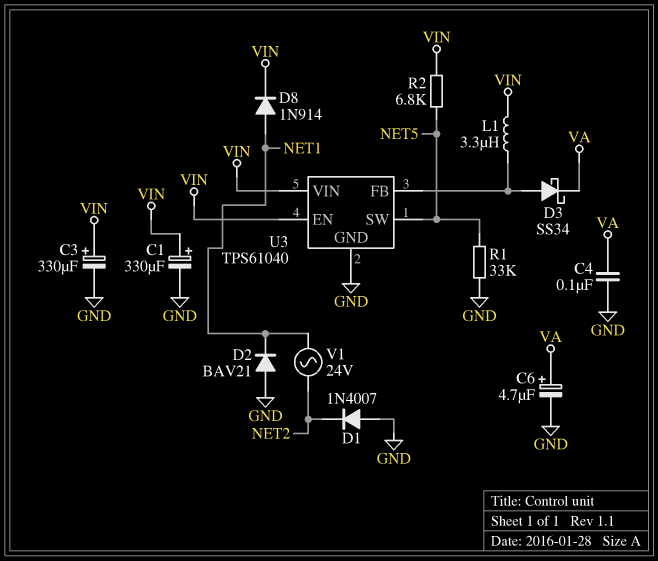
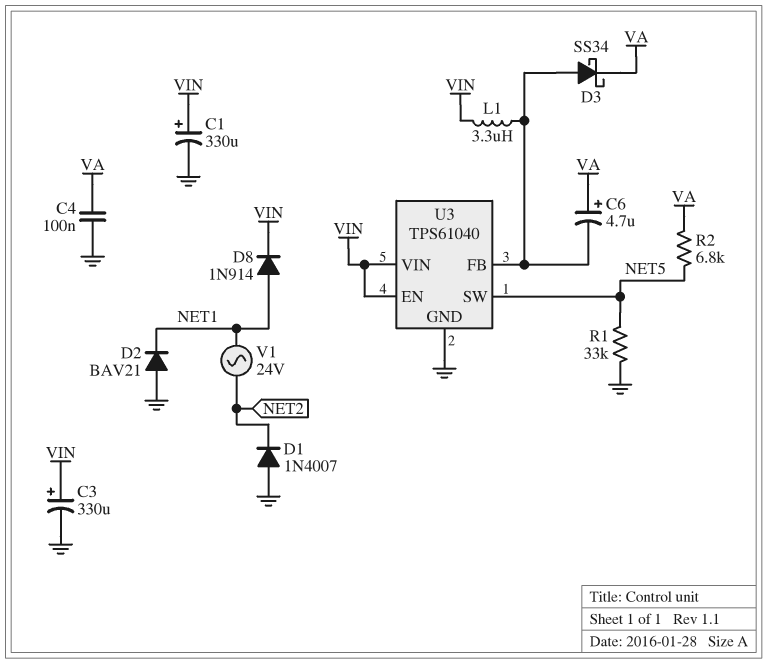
C6: 4.7uF (plus VA, minus GND) -> 4.7uF (plus VA, minus U3/FB)
R2: 6.8k (NET5, VIN) -> 6.8k (NET5, VA)

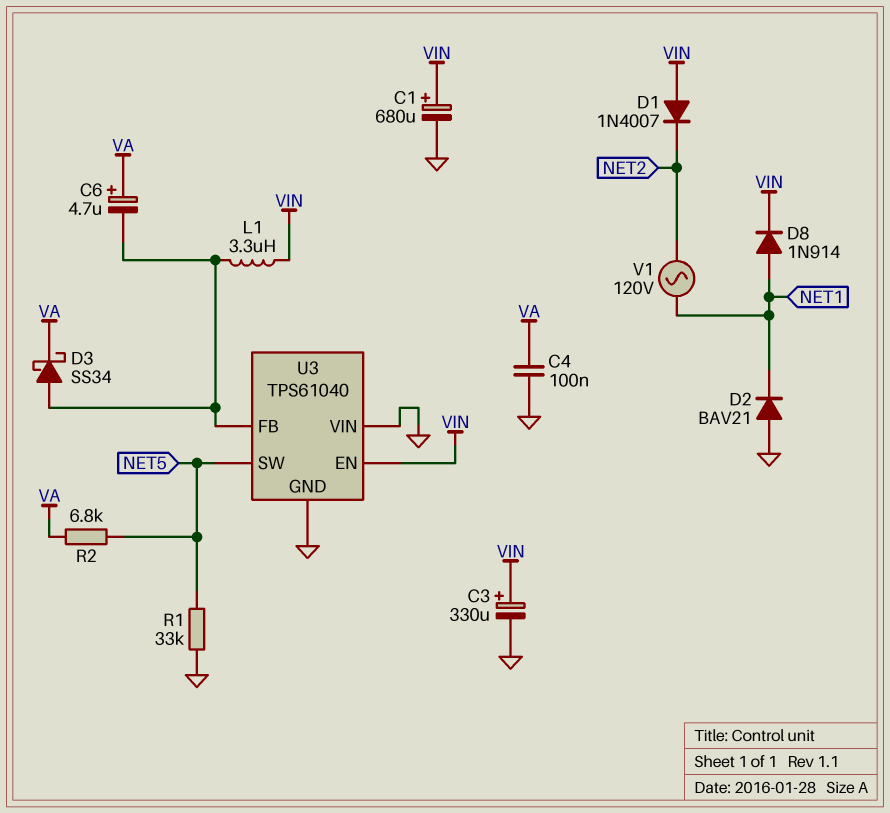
C1: 330uF (plus VIN, minus GND) -> 680uF (plus VIN, minus GND)
D1: diode 1N4007 (A GND, K NET2) -> diode 1N4007 (A VIN, K NET2)
U3 pin VIN: VIN -> GND
V1: AC 24V (NET1, NET2) -> AC 120V (NET1, NET2)

